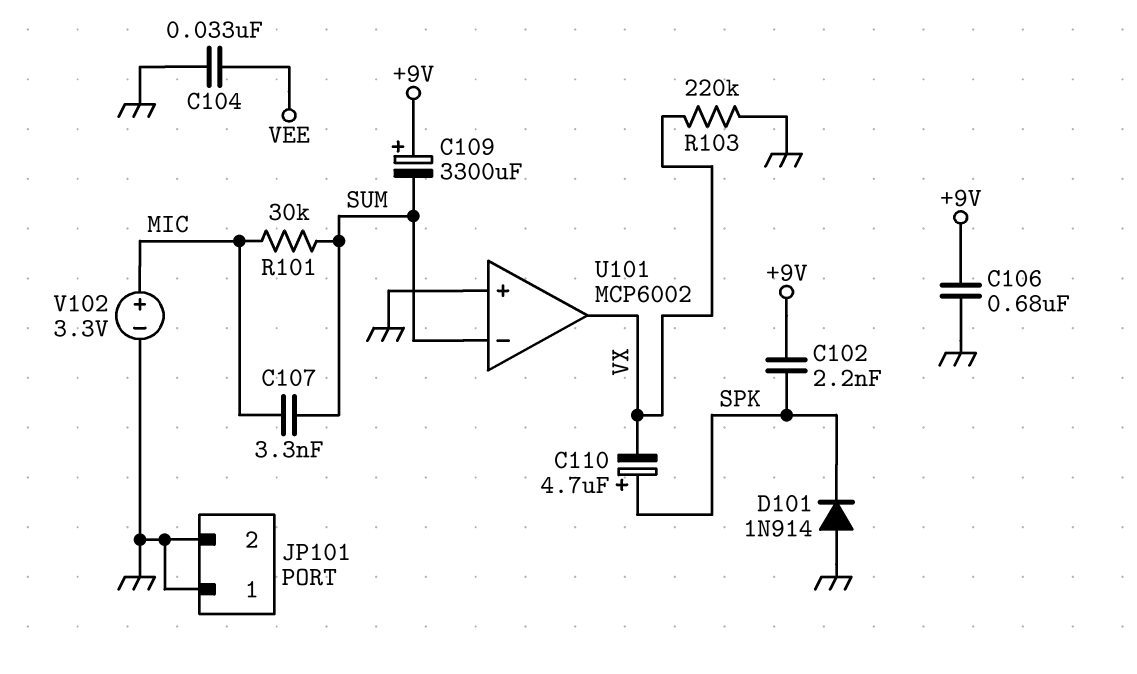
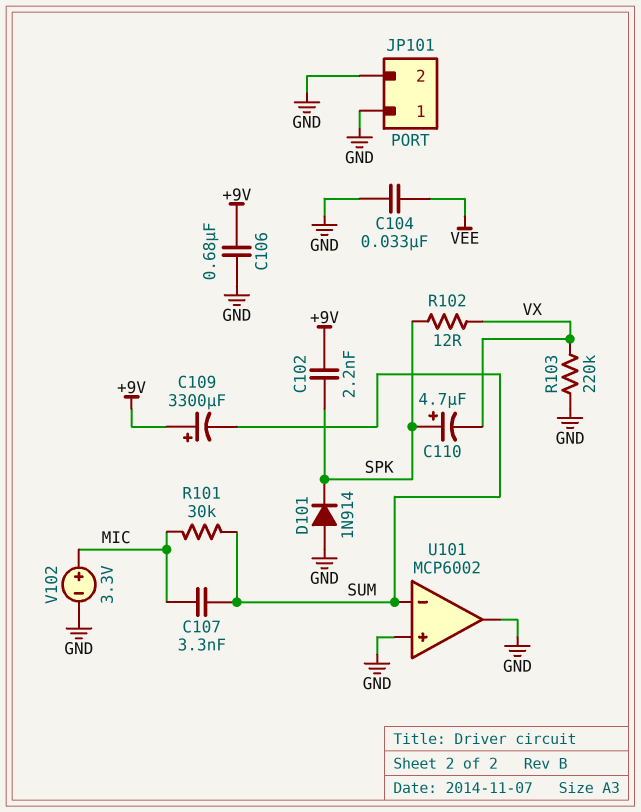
R102: none -> 12 (SPK, VX)
U101 pin out: VX -> GND

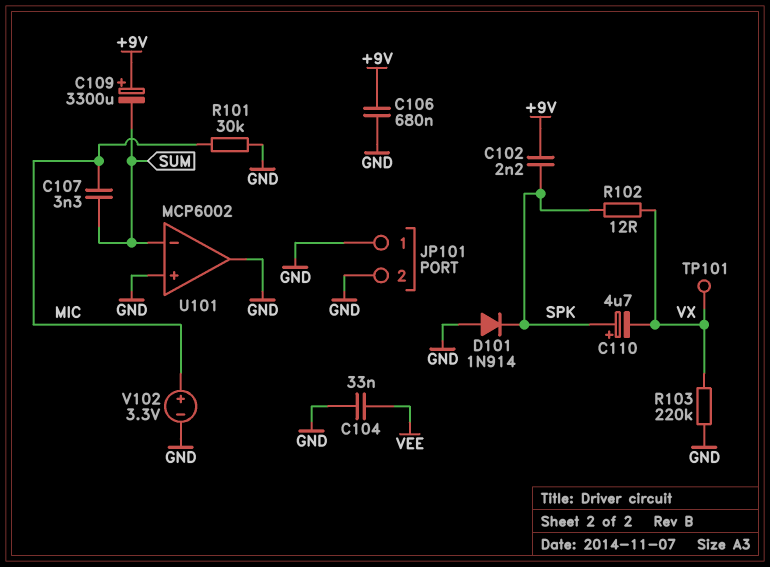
R101: 30k (MIC, SUM) -> 30k (GND, MIC)
TP101: none -> test point (VX)

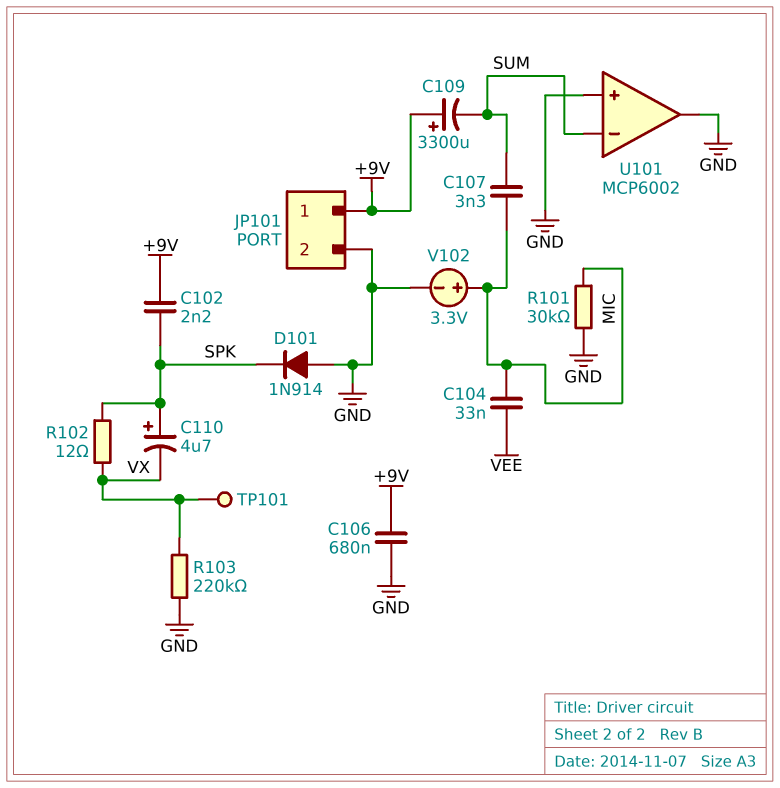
C104: 33nF (GND, VEE) -> 33nF (MIC, VEE)
JP101 pin 1: GND -> +9V

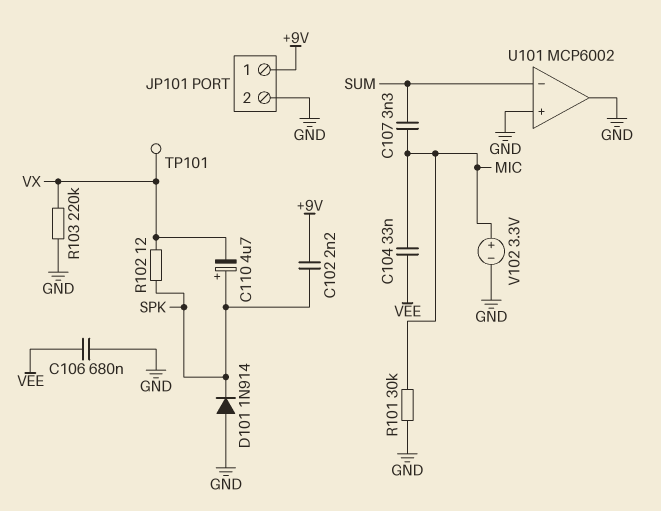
C106: 680nF (+9V, GND) -> 680nF (GND, VEE)
C109: 3300uF (plus +9V, minus SUM) -> none

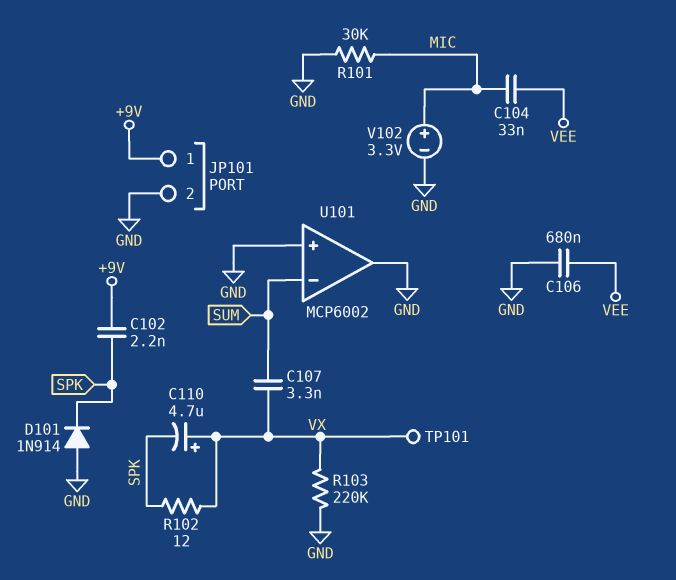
C107: 3.3nF (MIC, SUM) -> 3.3nF (SUM, VX)
C110: 4.7uF (plus SPK, minus VX) -> 4.7uF (plus VX, minus SPK)

